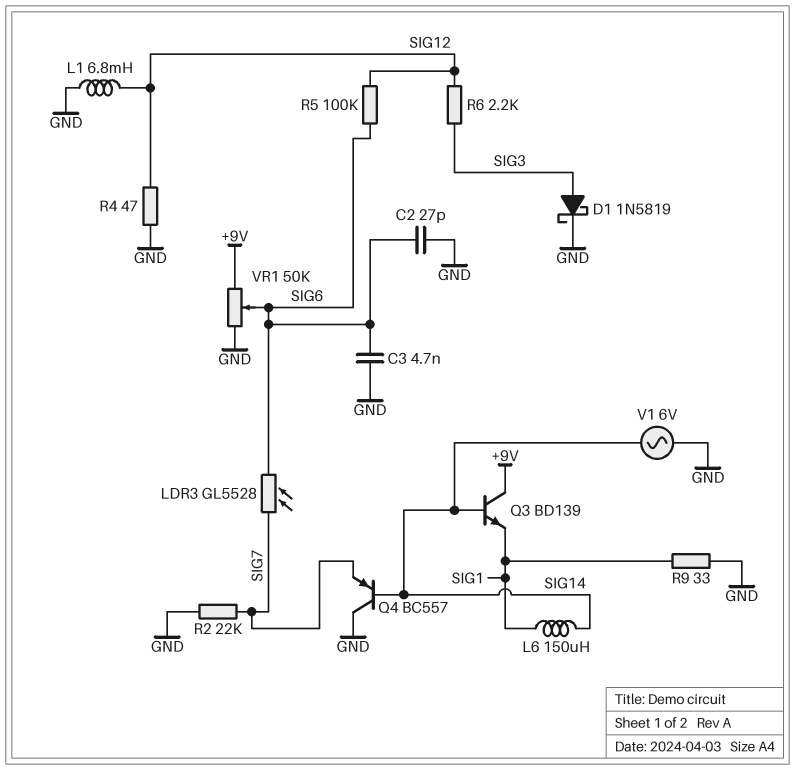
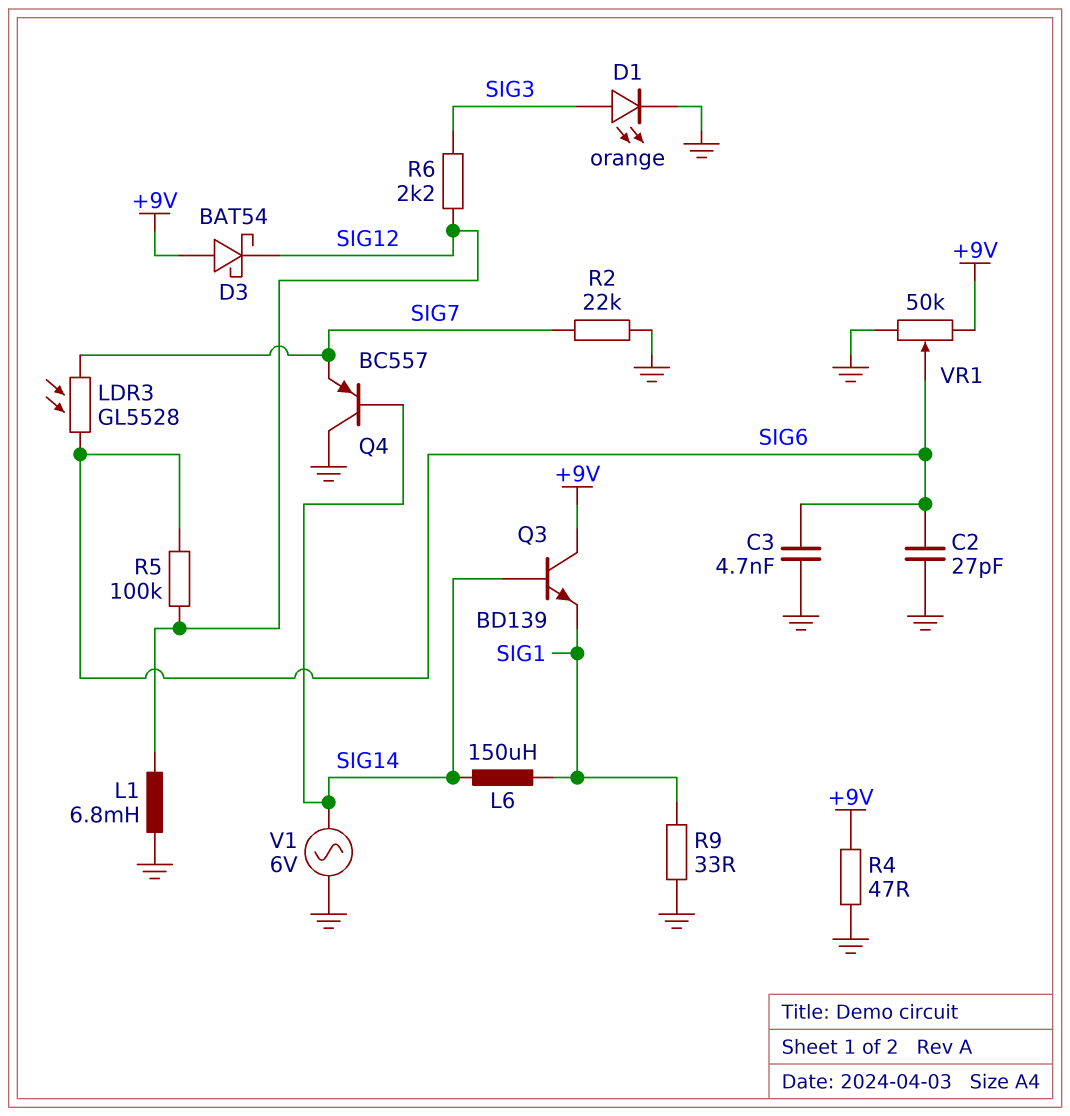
D1: schottky 1N5819 (A SIG3, K GND) -> LED orange (A SIG3, K GND)
D3: none -> schottky BAT54 (A +9V, K SIG12)
R4: 47 (GND, SIG12) -> 47 (+9V, GND)

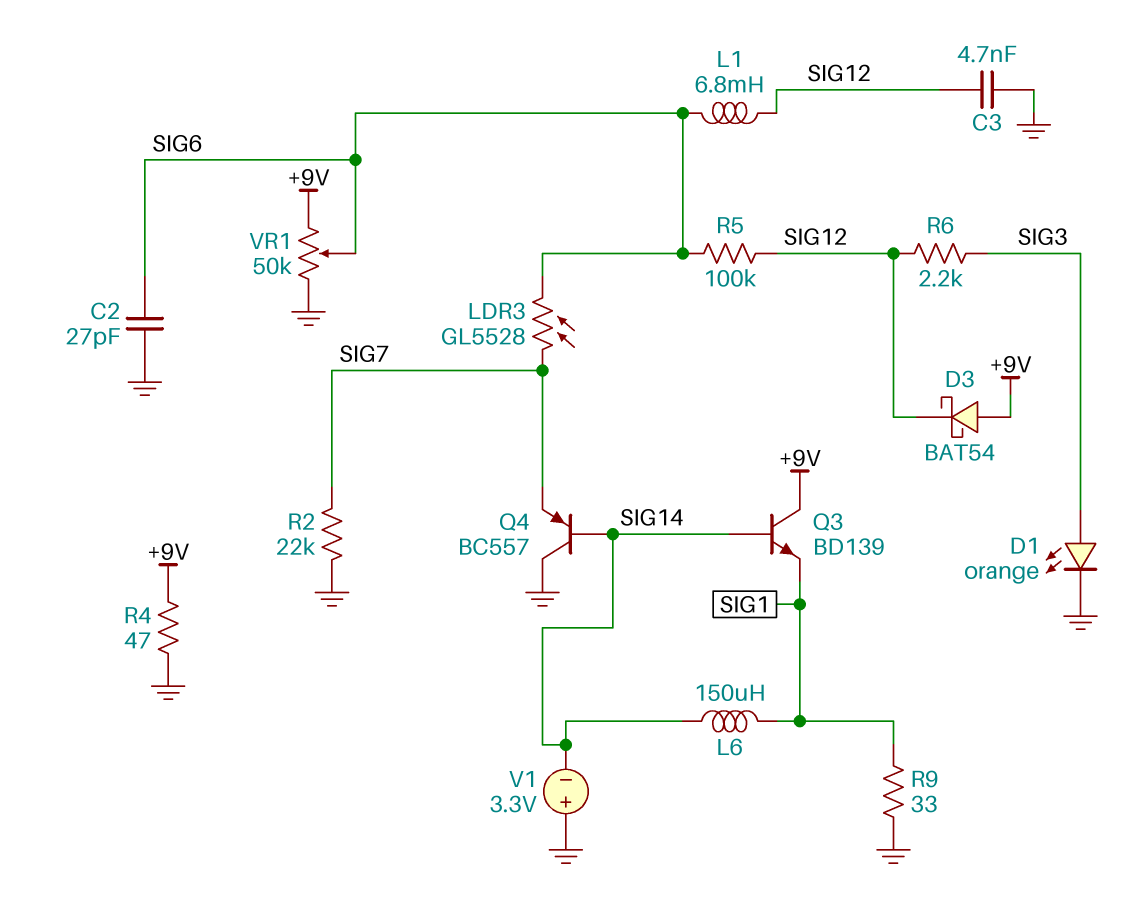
C3: 4.7nF (GND, SIG6) -> 4.7nF (GND, SIG12)
L1: 6.8mH (GND, SIG12) -> 6.8mH (SIG6, SIG12)
V1: AC 6V (GND, SIG14) -> 3.3V (plus GND, minus SIG14)

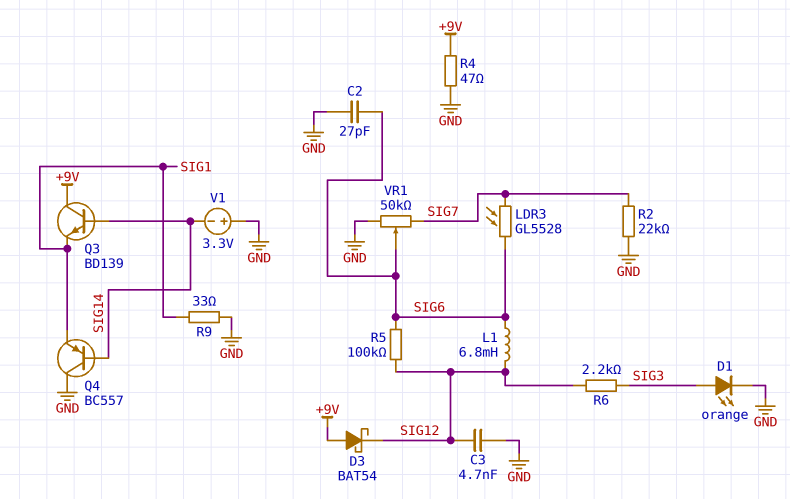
L6: 150uH (SIG1, SIG14) -> none
Q4: PNP BC557 (B SIG14, C GND, E SIG7) -> PNP BC557 (B SIG14, C GND, E SIG1)
VR1: 50k (+9V, GND, wiper SIG6) -> 50k (GND, SIG7, wiper SIG6)

